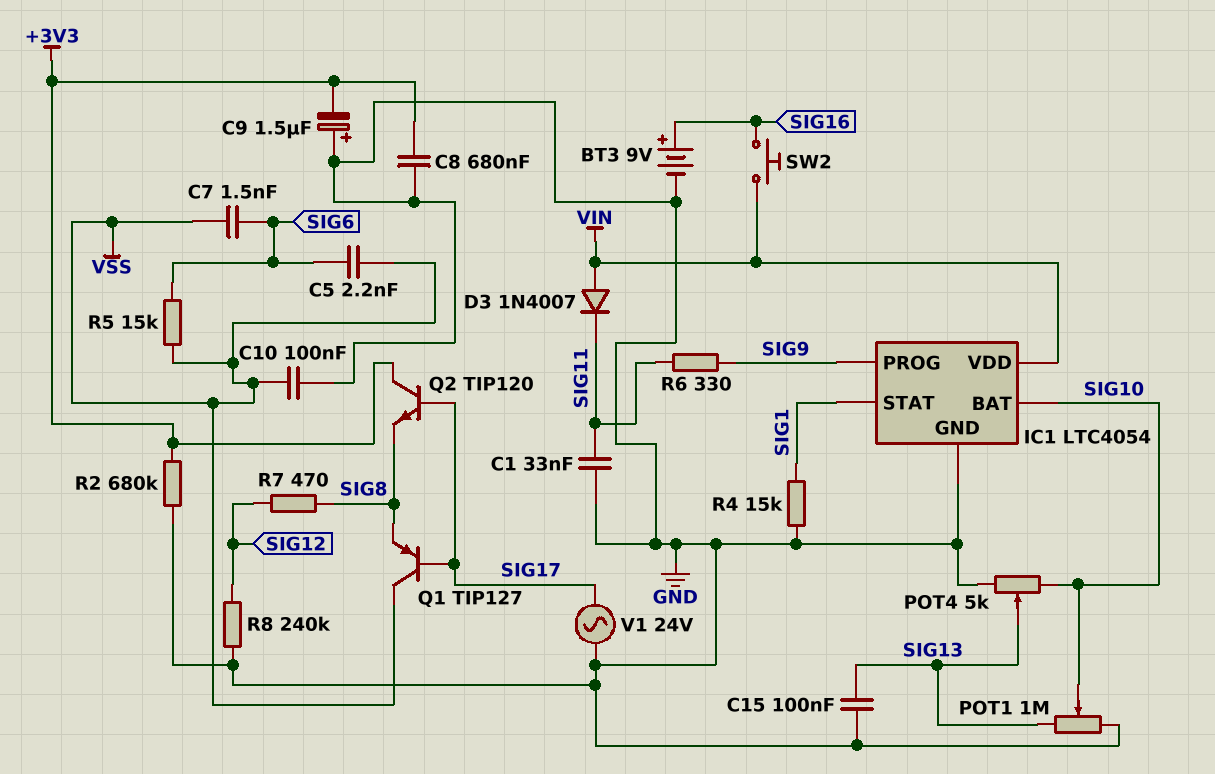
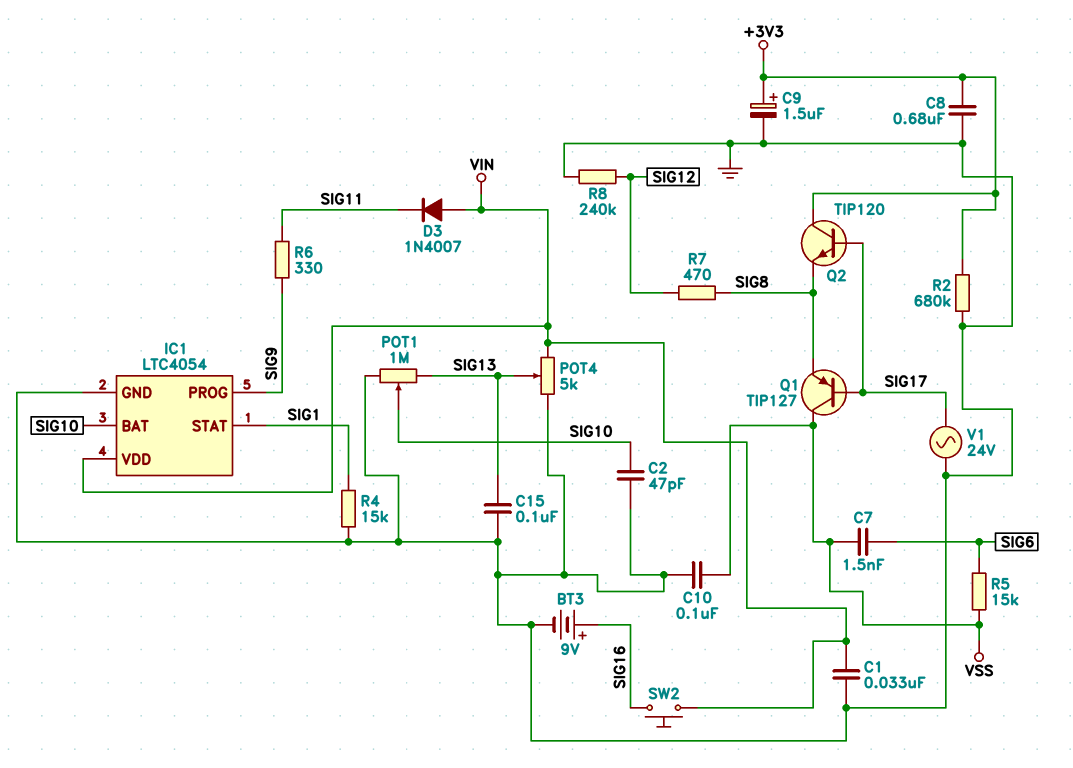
C1: 33nF (GND, SIG11) -> 33nF (GND, VIN)
C2: none -> 47pF (GND, SIG10)
C5: 2.2nF (SIG6, VSS) -> none
C9: 1.5uF (plus GND, minus +3V3) -> 1.5uF (plus +3V3, minus GND)
POT4: 5k (GND, SIG10, wiper SIG13) -> 5k (GND, VIN, wiper SIG13)

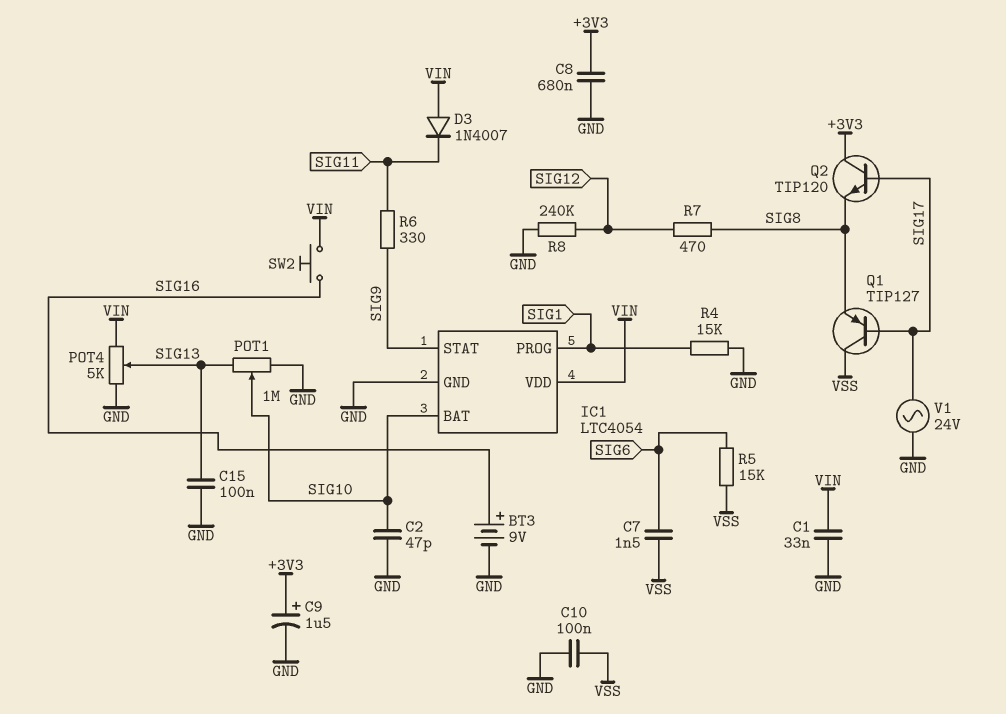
IC1 pin PROG: SIG9 -> SIG1
IC1 pin STAT: SIG1 -> SIG9
R2: 680k (+3V3, GND) -> none

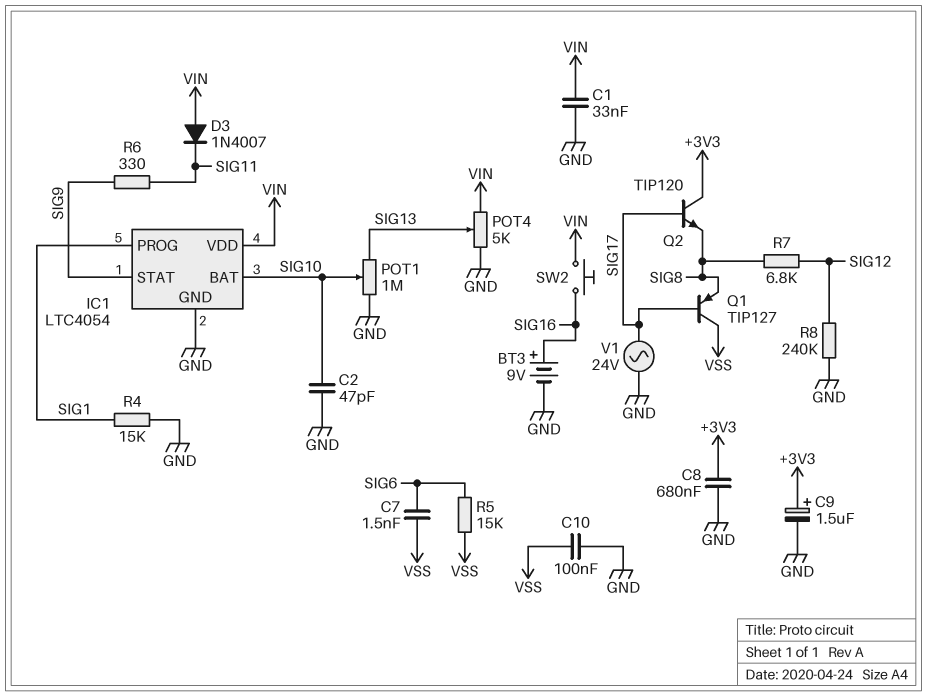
C15: 100nF (GND, SIG13) -> none
R7: 470 (SIG8, SIG12) -> 6.8k (SIG8, SIG12)

